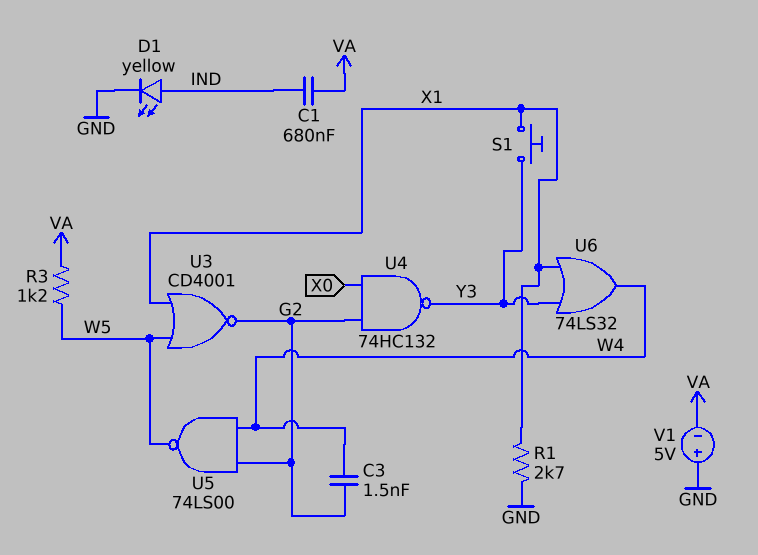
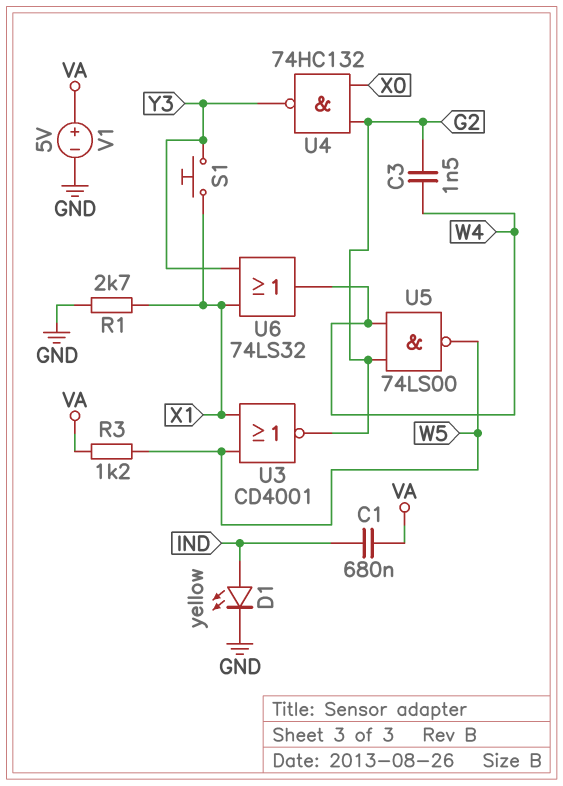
V1: 5V (plus GND, minus VA) -> 5V (plus VA, minus GND)

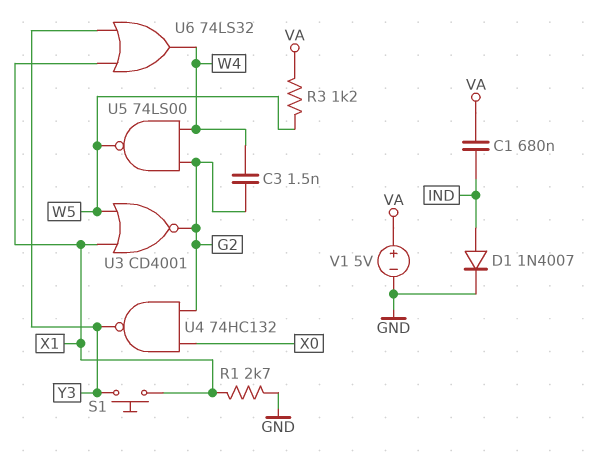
D1: LED yellow (A IND, K GND) -> diode 1N4007 (A IND, K GND)

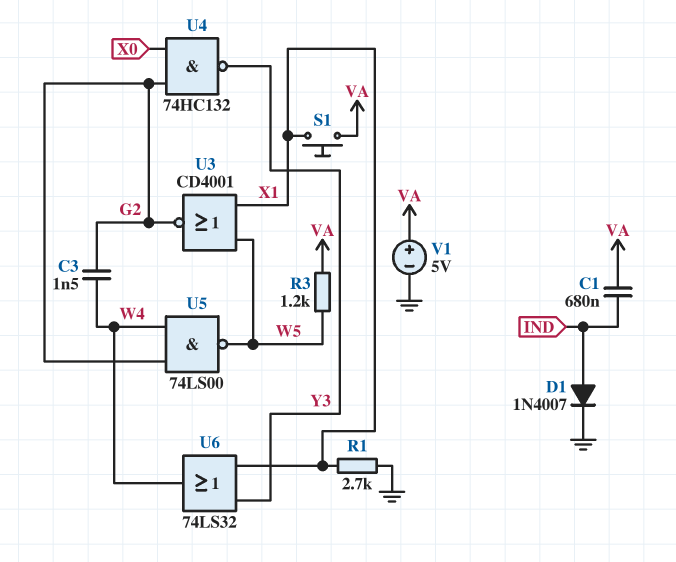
S1: button (X1, Y3) -> button (VA, X1)

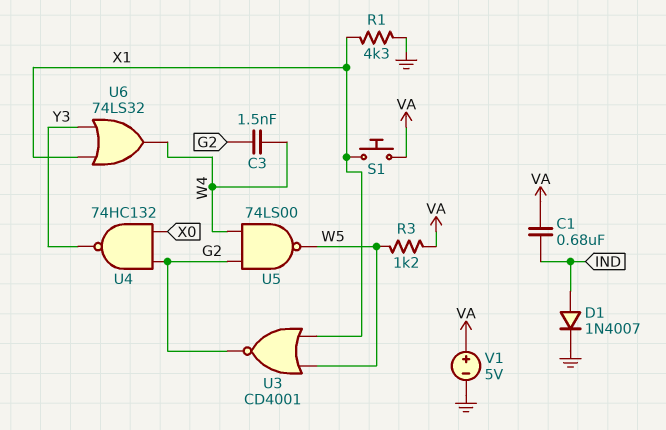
R1: 2.7k (GND, X1) -> 4.3k (GND, X1)

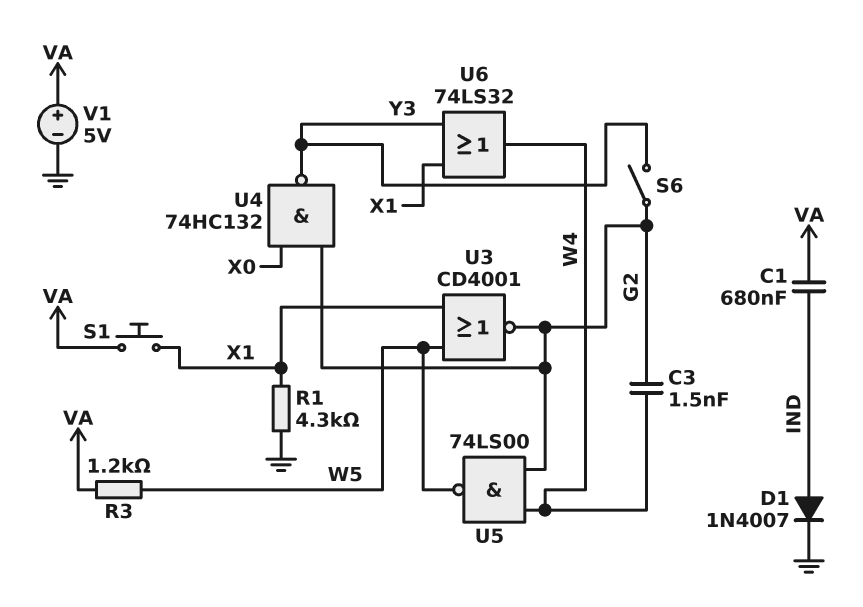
S6: none -> switch (G2, Y3)

